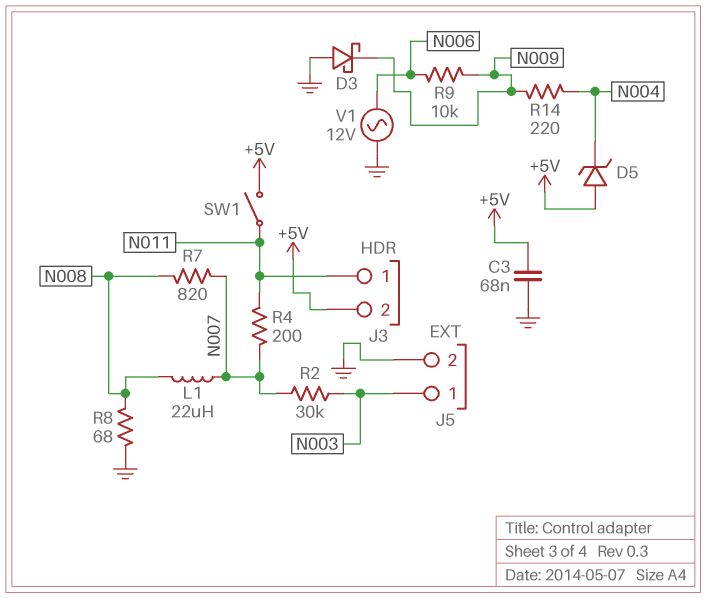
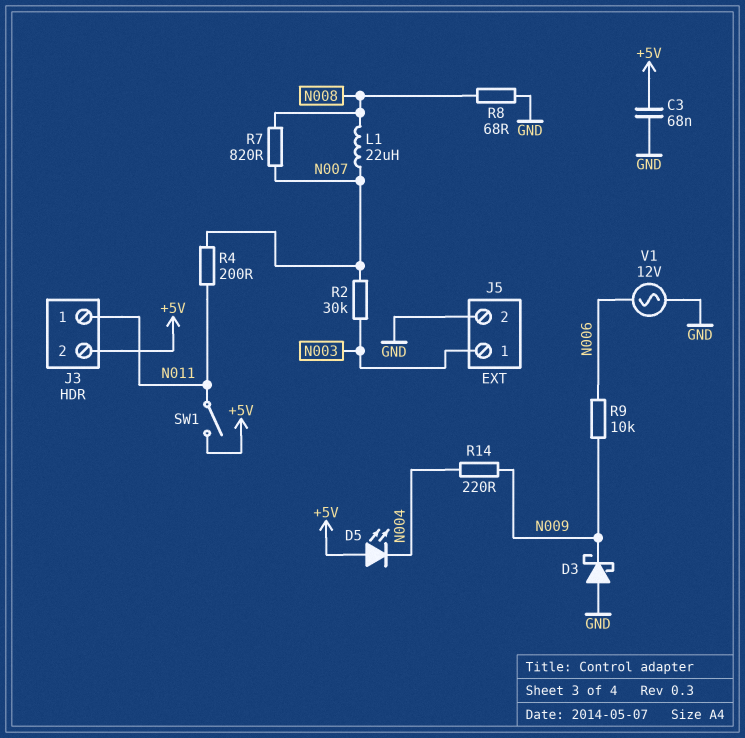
D5: zener (A +5V, K N004) -> LED (A +5V, K N004)

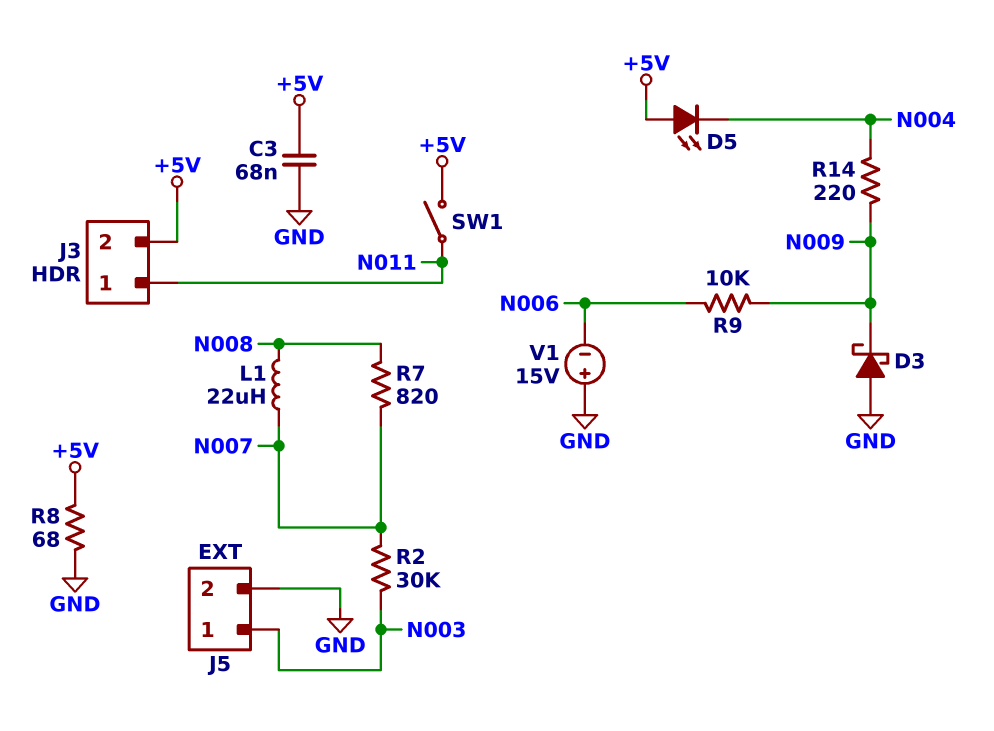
R4: 200 (N007, N011) -> none
R8: 68 (GND, N008) -> 68 (+5V, GND)
V1: AC 12V (GND, N006) -> 15V (plus GND, minus N006)

